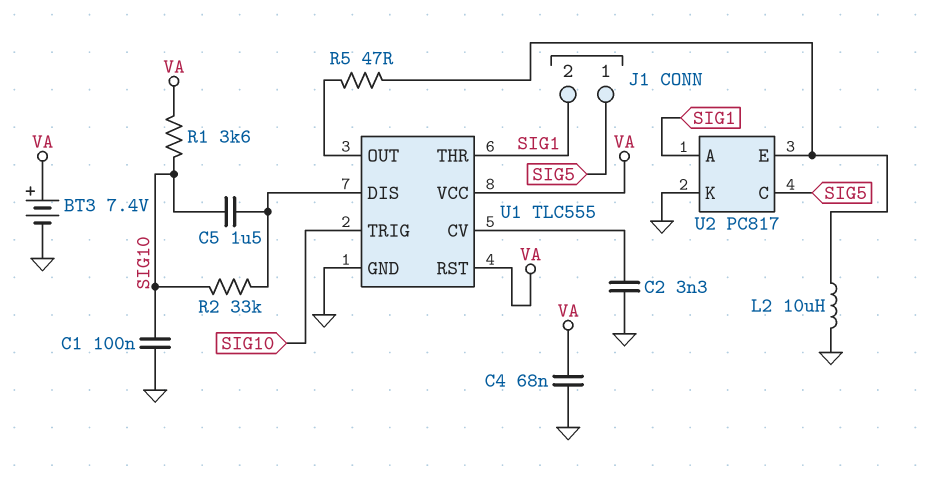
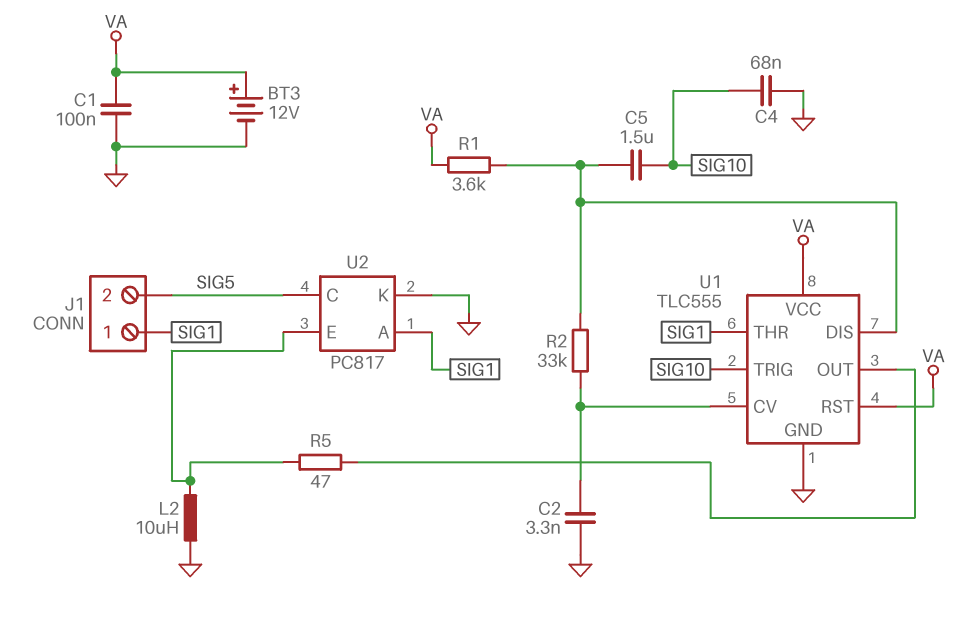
BT3: 7.4V (plus VA, minus GND) -> 12V (plus VA, minus GND)
C1: 100nF (GND, SIG10) -> 100nF (GND, VA)
C4: 68nF (GND, VA) -> 68nF (GND, SIG10)
J1 pin 1: SIG5 -> SIG1
J1 pin 2: SIG1 -> SIG5
R1: 3.6k (SIG10, VA) -> 3.6k (U1/DIS, VA)
R2: 33k (SIG10, U1/DIS) -> 33k (U1/CV, U1/DIS)

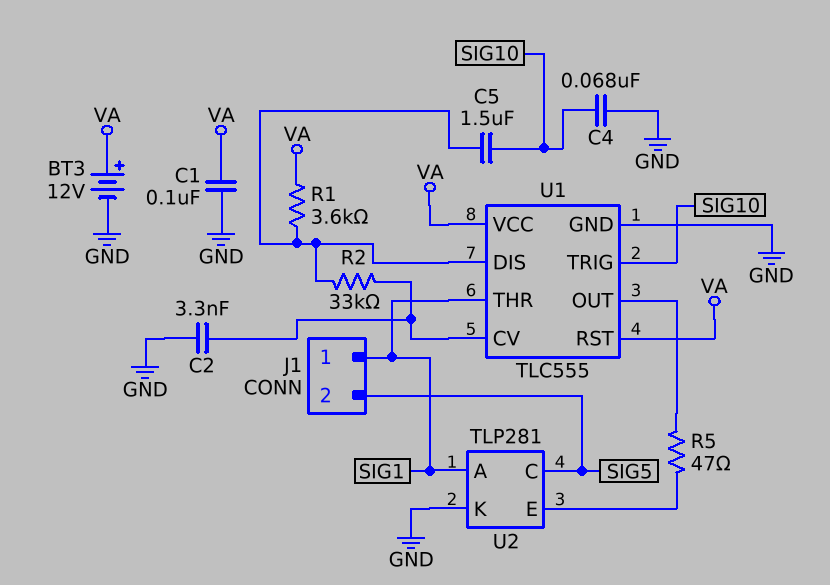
L2: 10uH (GND, U2/E) -> none
U2: PC817 -> TLP281

